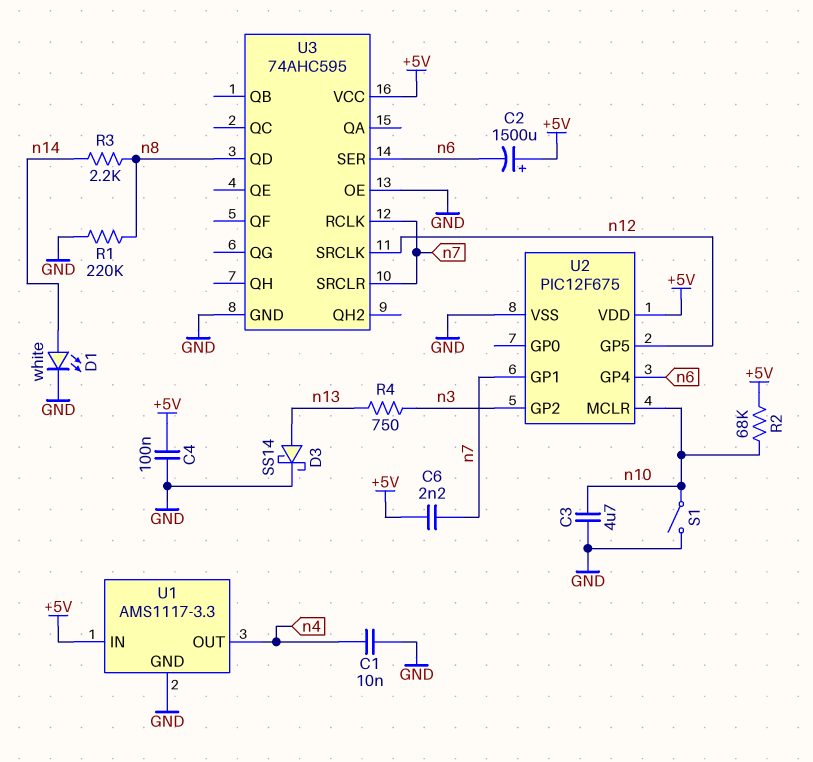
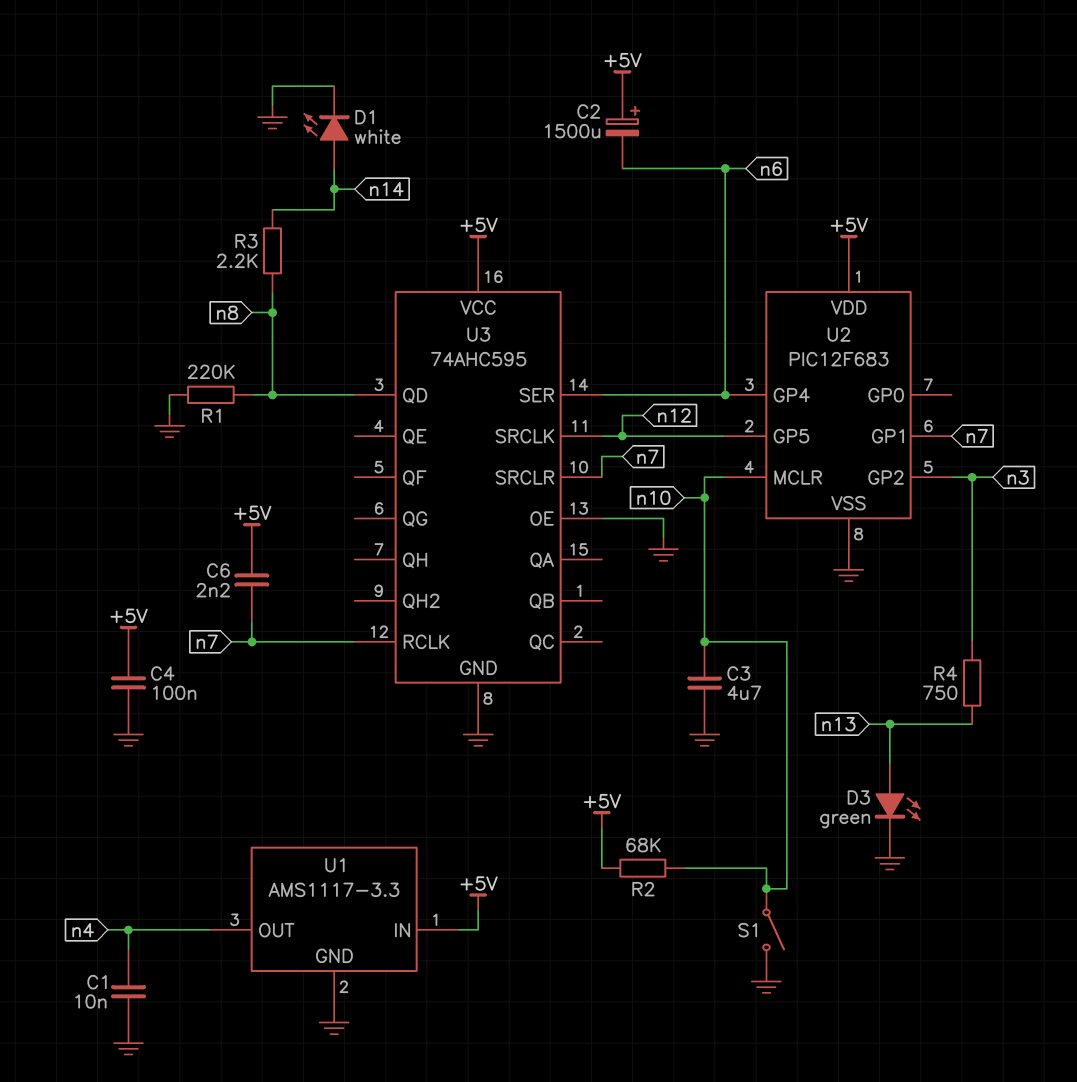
D3: schottky SS14 (A n13, K GND) -> LED green (A n13, K GND)
U2: PIC12F675 -> PIC12F683

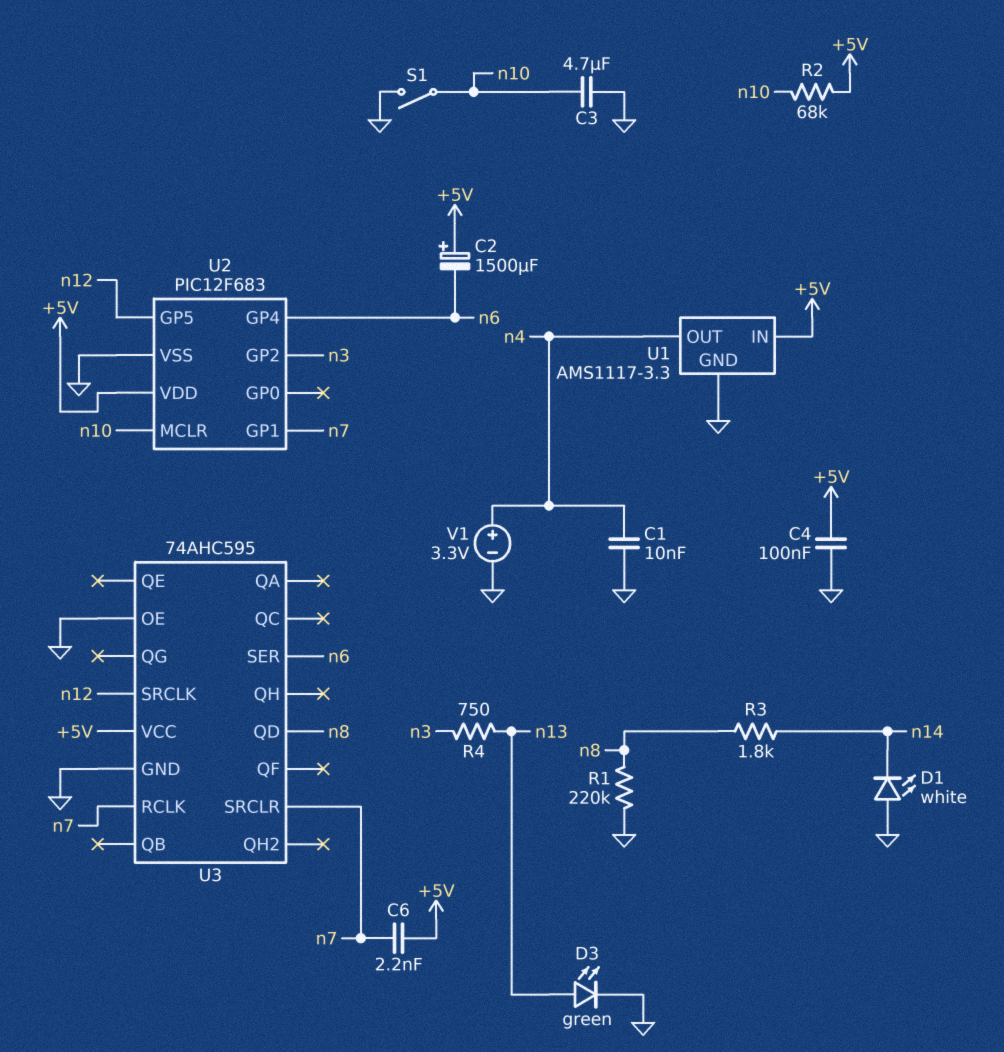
D1: LED white (A n14, K GND) -> LED white (A GND, K n14)
R3: 2.2k (n8, n14) -> 1.8k (n8, n14)
V1: none -> 3.3V (plus n4, minus GND)

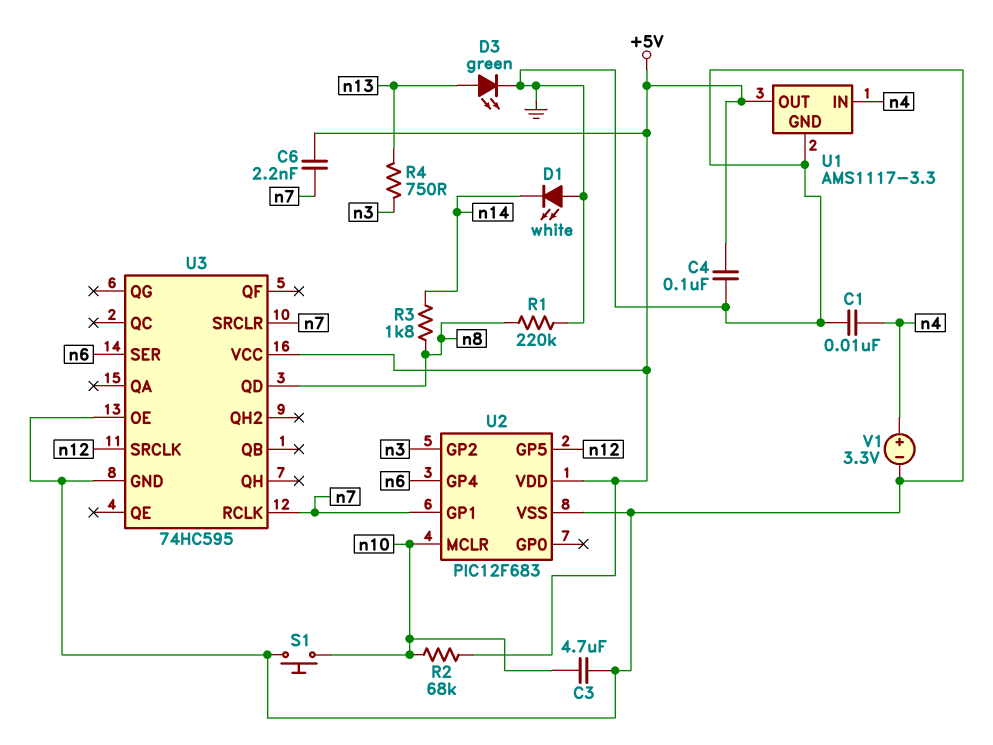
C2: 1500uF (plus +5V, minus n6) -> none
S1: switch (GND, n10) -> button (GND, n10)
U1 pin IN: +5V -> n4
U1 pin OUT: n4 -> +5V
U3: 74AHC595 -> 74HC595

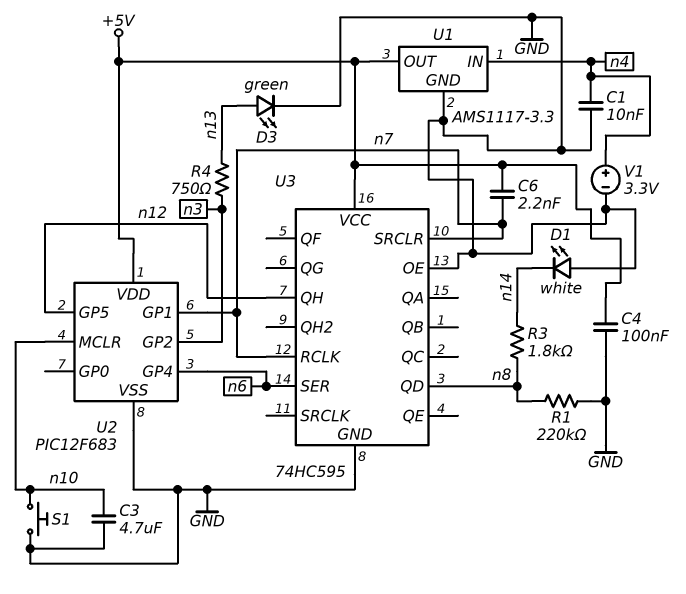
R2: 68k (+5V, n10) -> none
U3 pin QH: none -> n12
U3 pin SRCLK: n12 -> none

